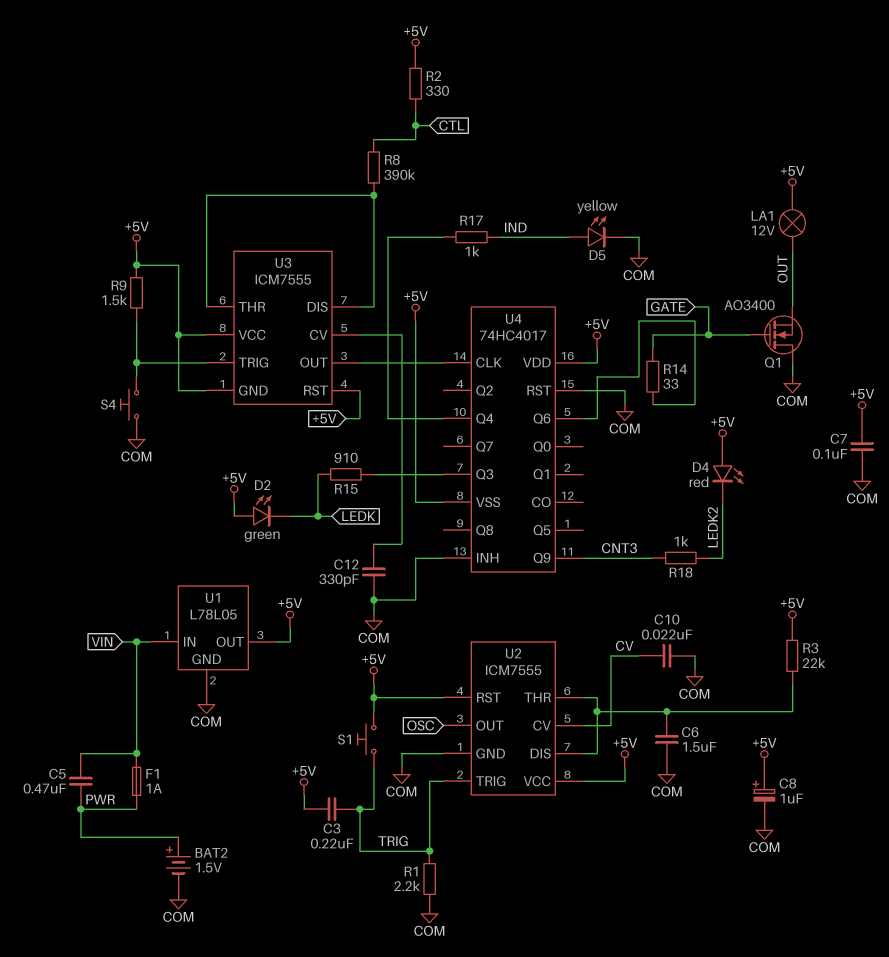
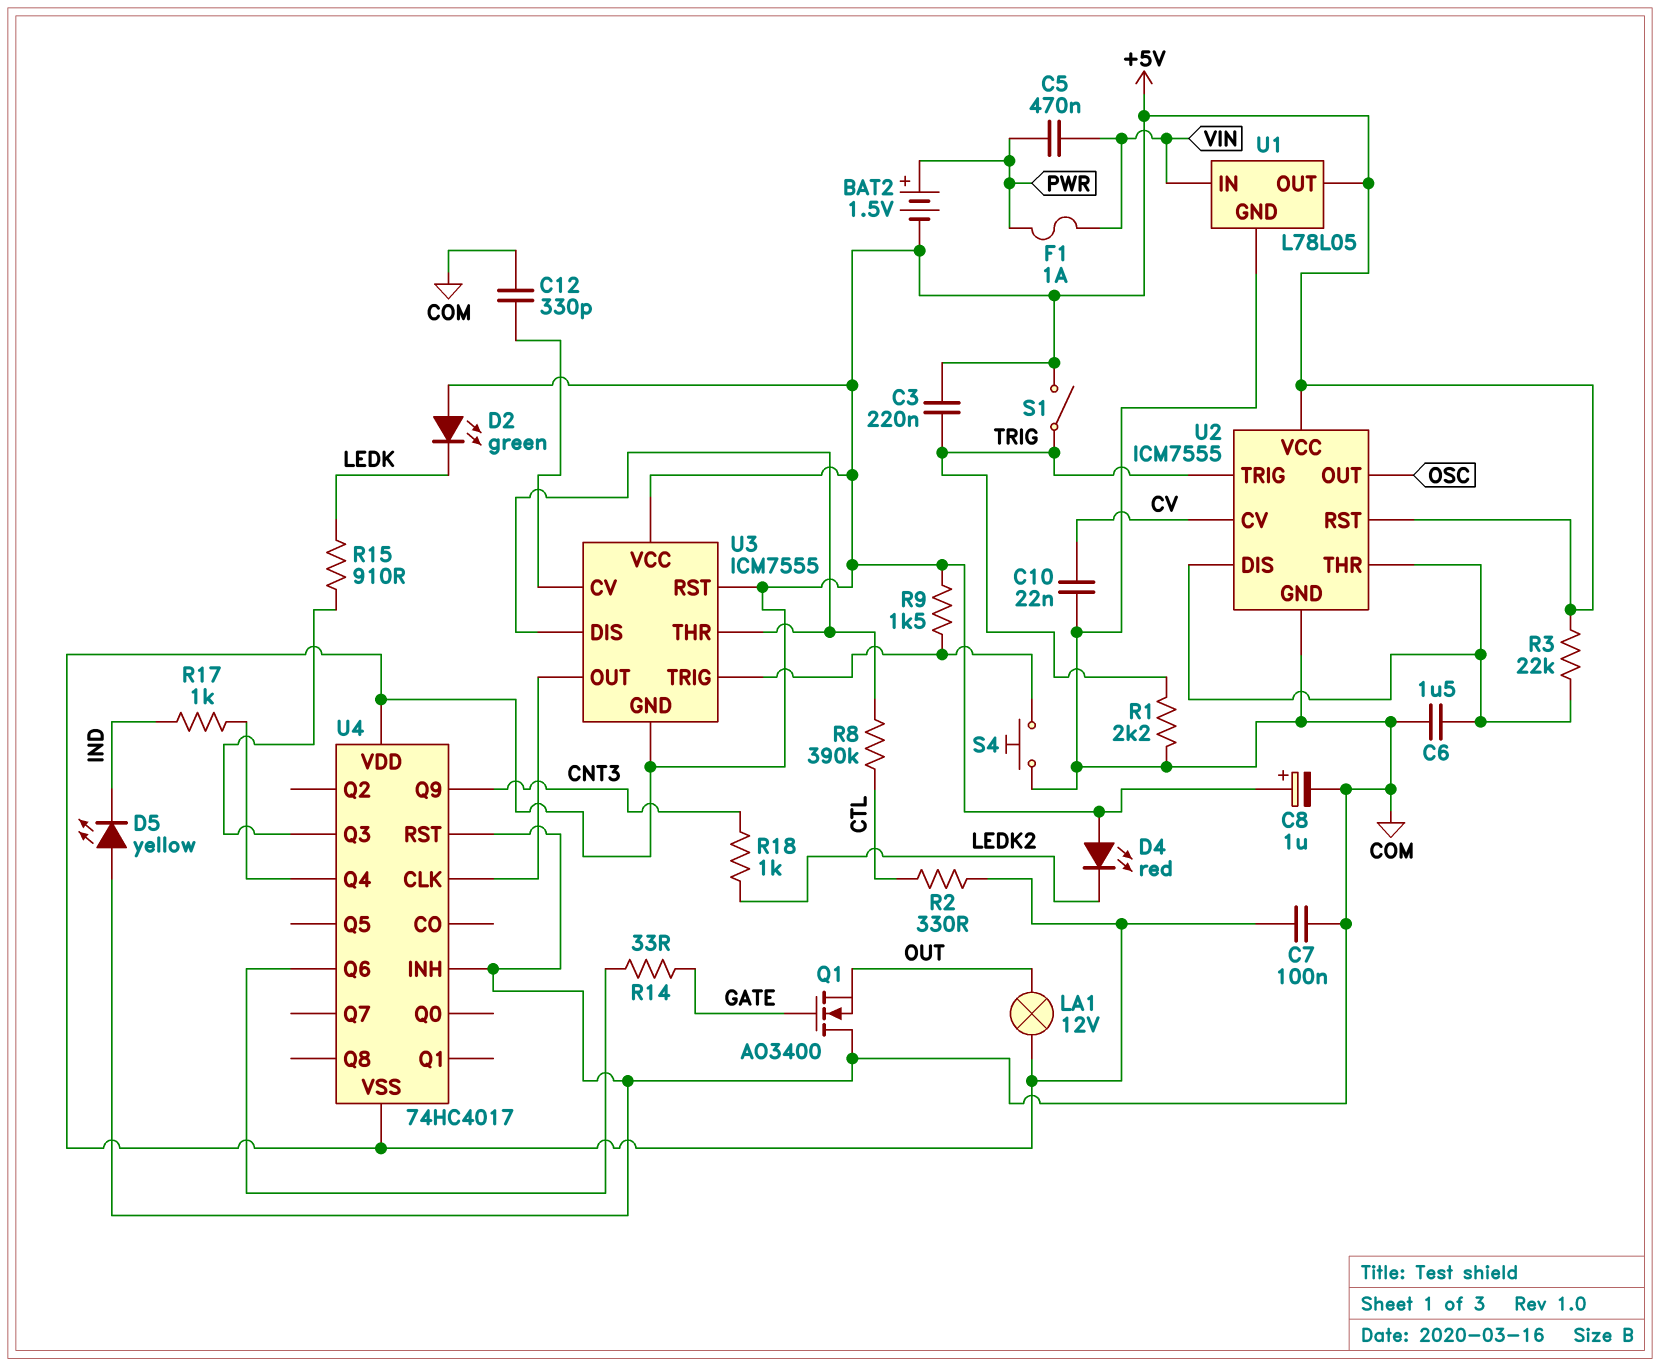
BAT2: 1.5V (plus PWR, minus COM) -> 1.5V (plus PWR, minus +5V)
D5: LED yellow (A IND, K COM) -> LED yellow (A COM, K IND)
S1: button (+5V, TRIG) -> switch (+5V, TRIG)

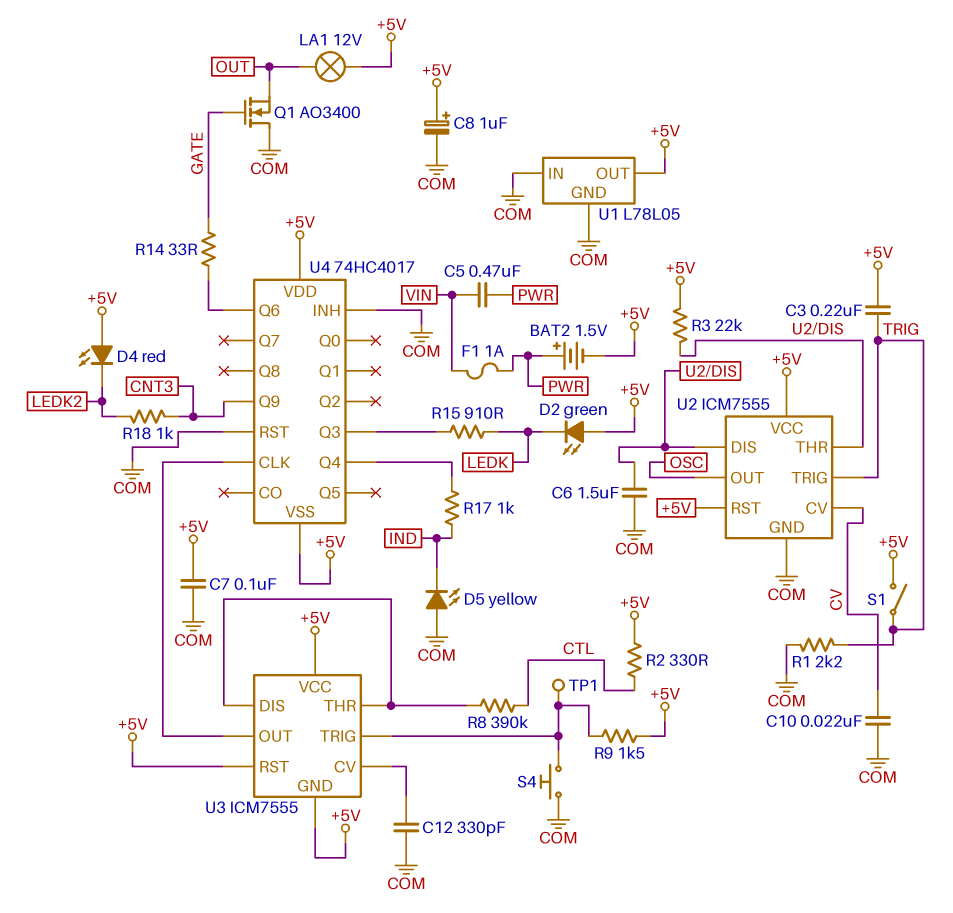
TP1: none -> test point (U3/TRIG)
U1 pin IN: VIN -> COM

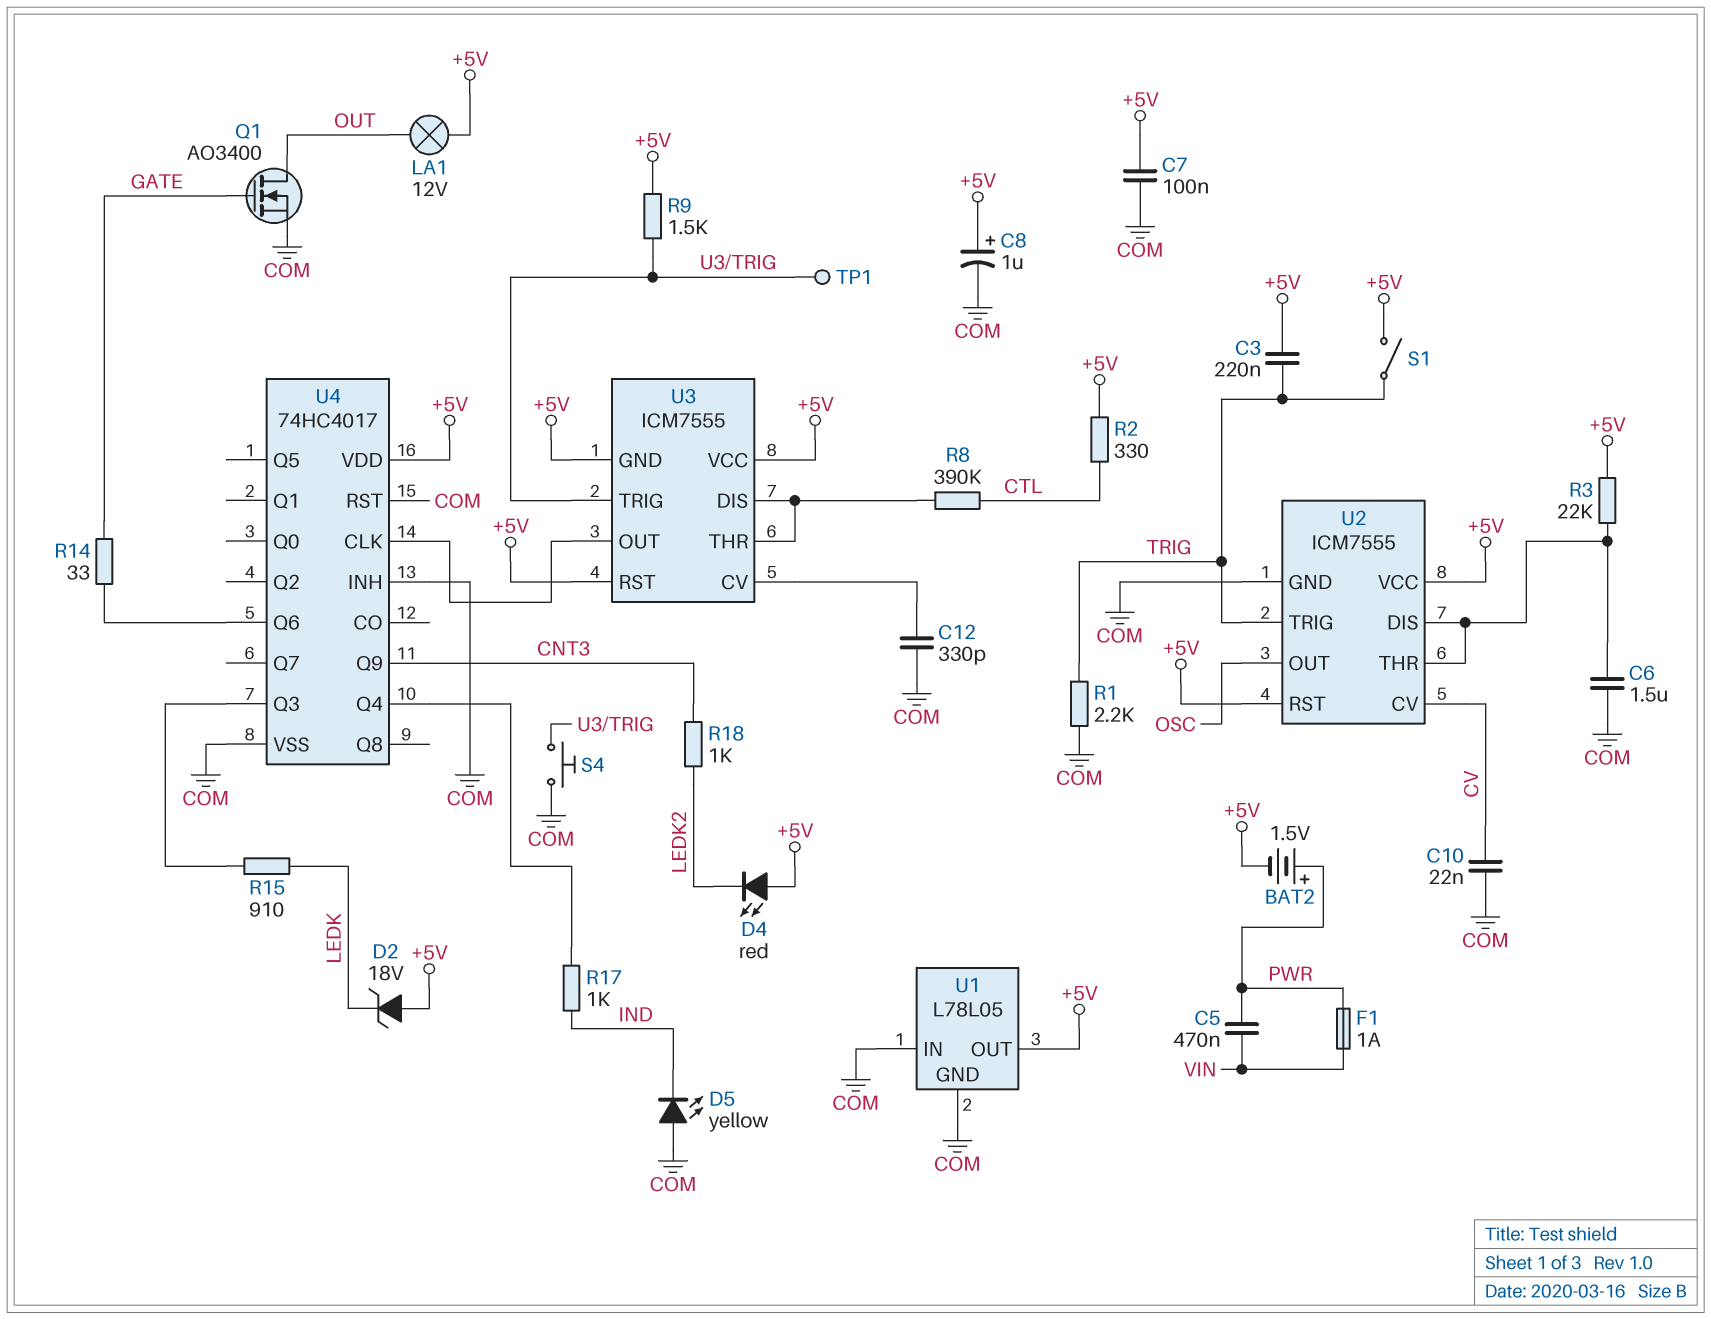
D2: LED green (A +5V, K LEDK) -> zener 18V (A +5V, K LEDK)
Q1: NMOS AO3400 (G GATE, D COM, S OUT) -> NMOS AO3400 (G GATE, D OUT, S COM)
U4 pin VSS: +5V -> COM

